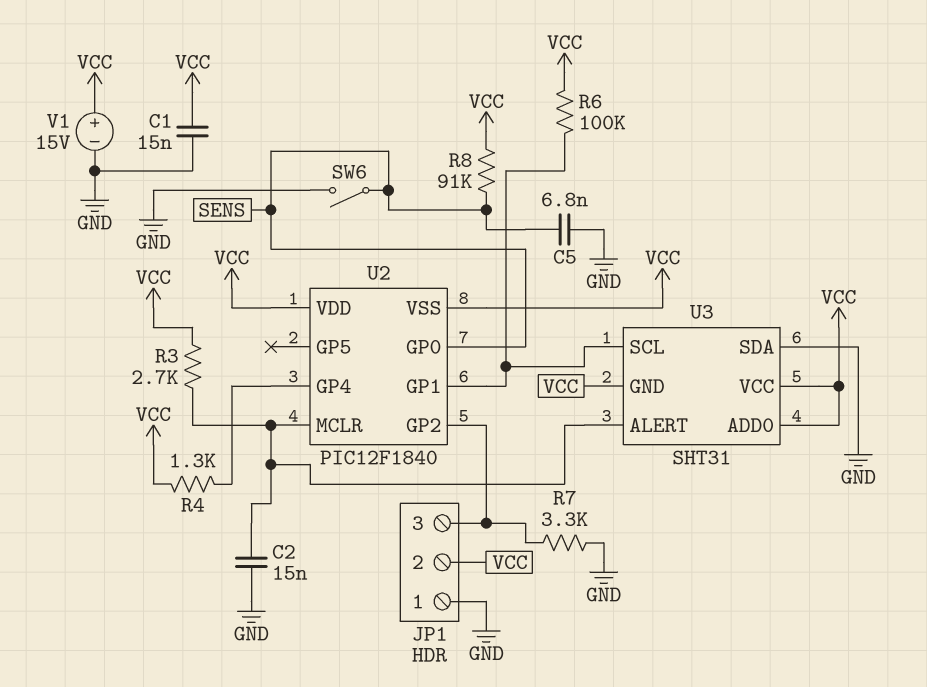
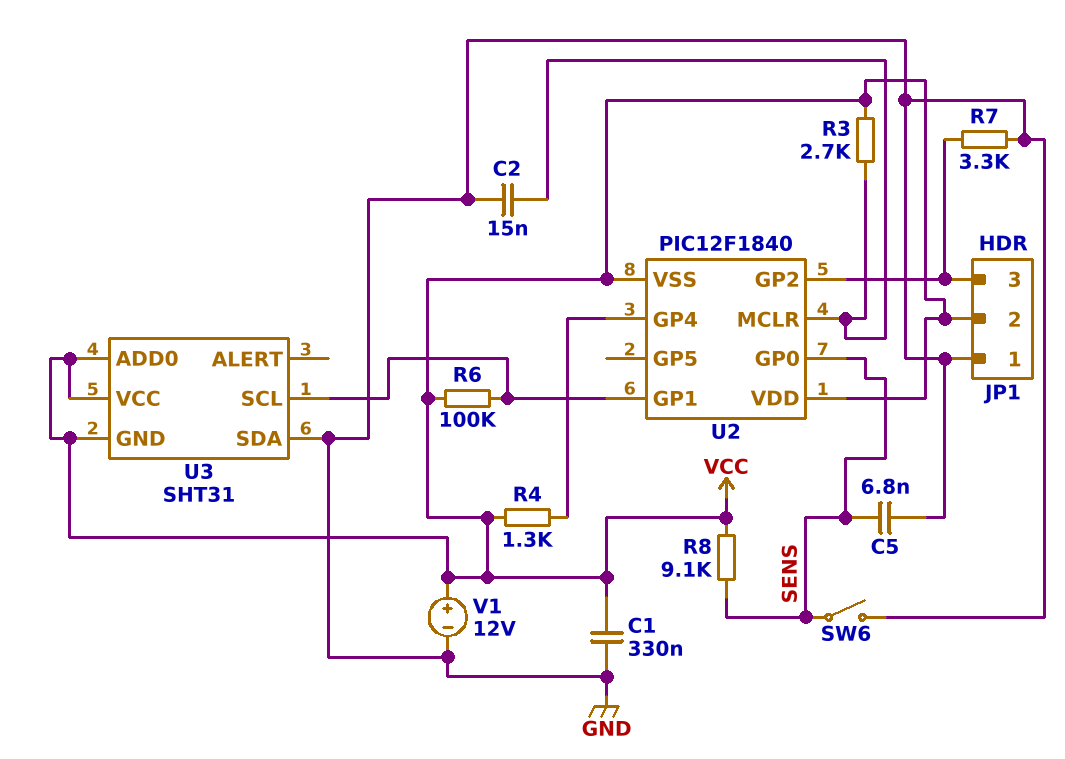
C1: 15nF (GND, VCC) -> 330nF (GND, VCC)
R8: 91k (SENS, VCC) -> 9.1k (SENS, VCC)
U3 pin ALERT: U2/MCLR -> none
V1: 15V (plus VCC, minus GND) -> 12V (plus VCC, minus GND)

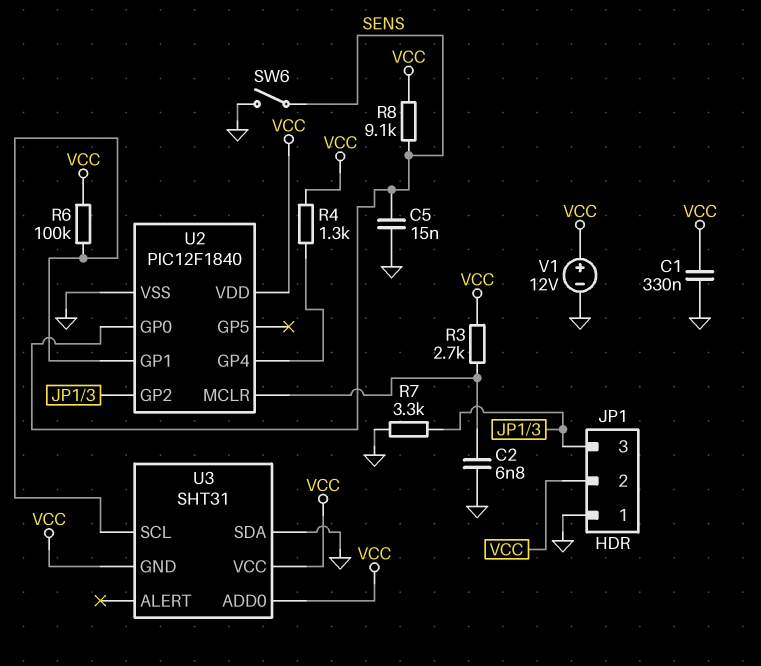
C2: 15nF (GND, U2/MCLR) -> 6.8nF (GND, U2/MCLR)
C5: 6.8nF (GND, SENS) -> 15nF (GND, SENS)
U2 pin VSS: VCC -> GND

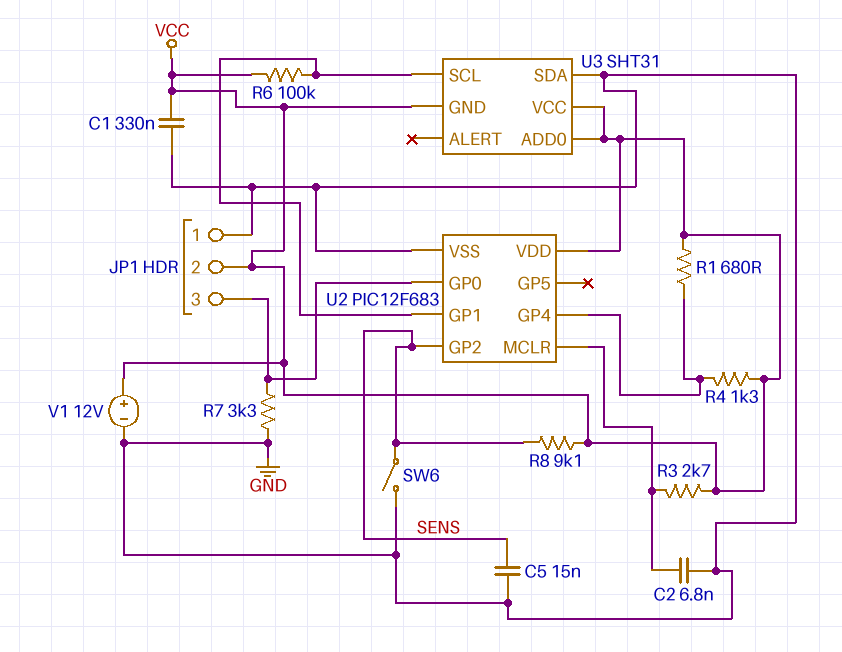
R1: none -> 680 (U2/GP4, VCC)
U2: PIC12F1840 -> PIC12F683
U2 pin GP0: SENS -> JP1/3
U2 pin GP2: JP1/3 -> SENS

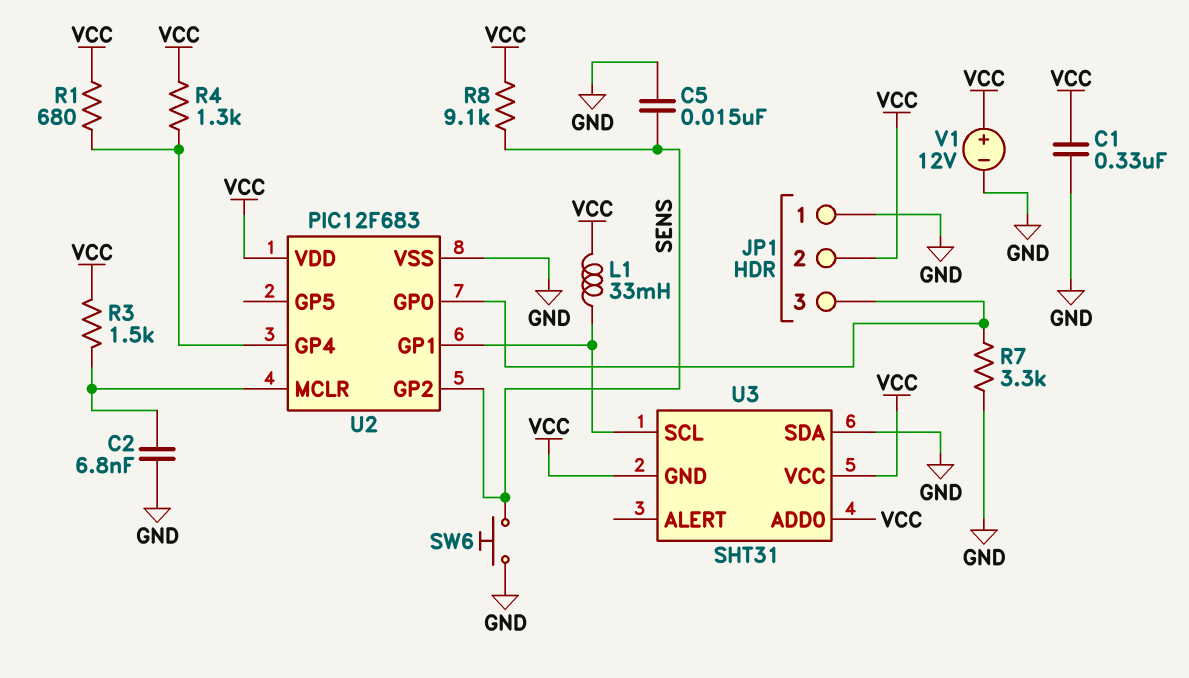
L1: none -> 33mH (U2/GP1, VCC)
R3: 2.7k (U2/MCLR, VCC) -> 1.5k (U2/MCLR, VCC)
R6: 100k (U2/GP1, VCC) -> none
SW6: switch (GND, SENS) -> button (GND, SENS)

